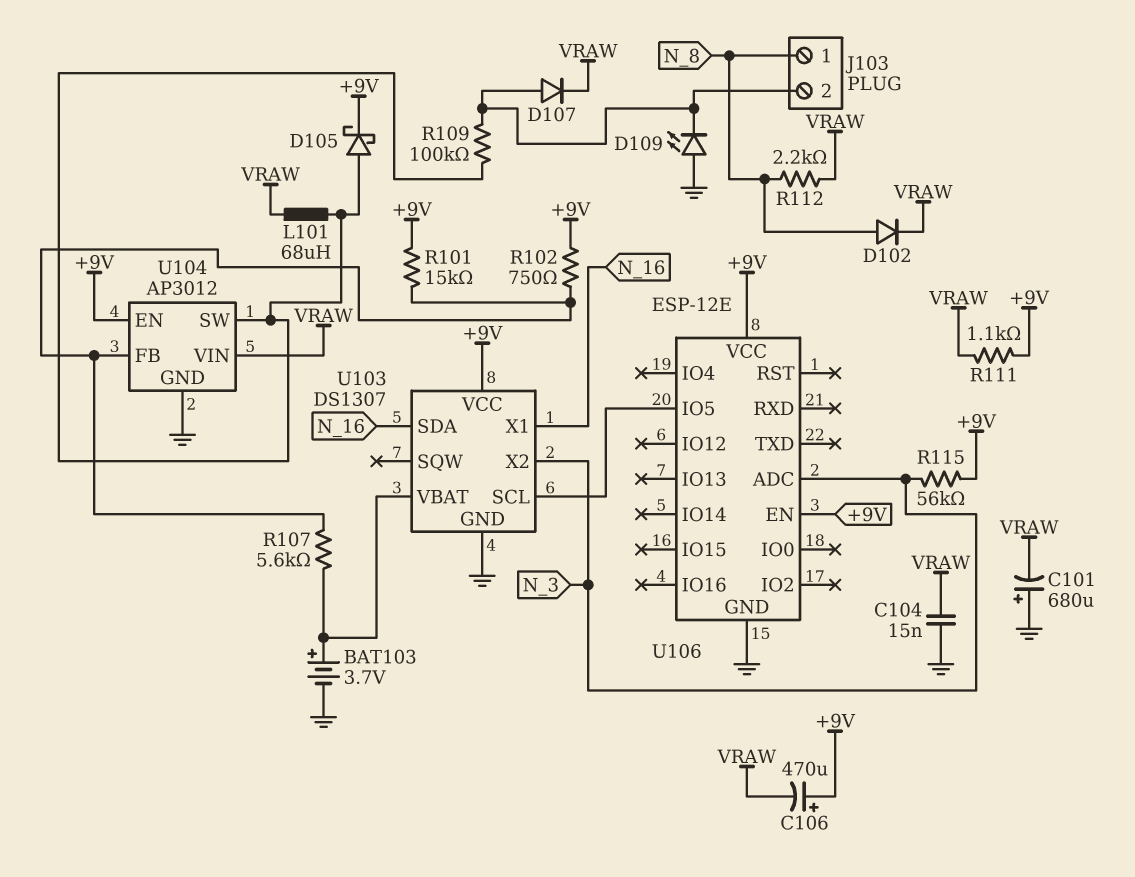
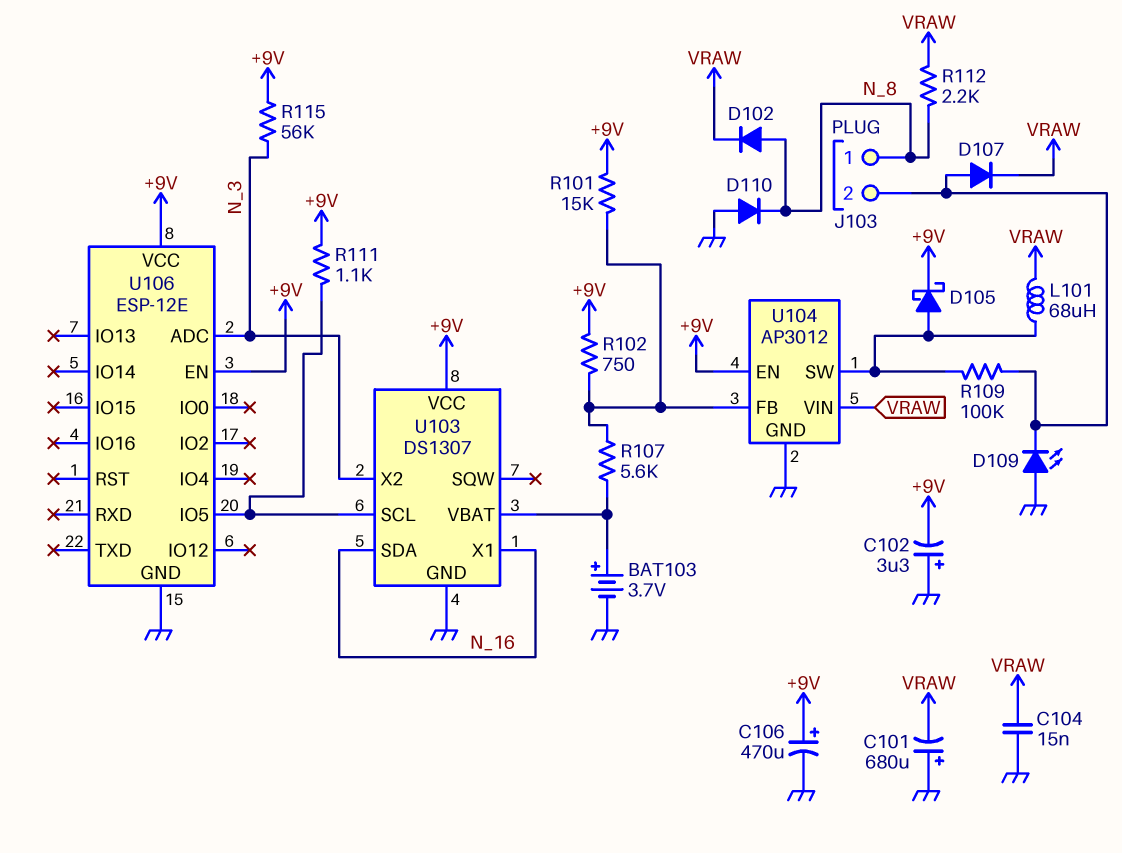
C102: none -> 3.3uF (plus GND, minus +9V)
C106: 470uF (plus +9V, minus VRAW) -> 470uF (plus +9V, minus GND)
D110: none -> diode (A GND, K N_8)
R111: 1.1k (+9V, VRAW) -> 1.1k (+9V, U103/SCL)

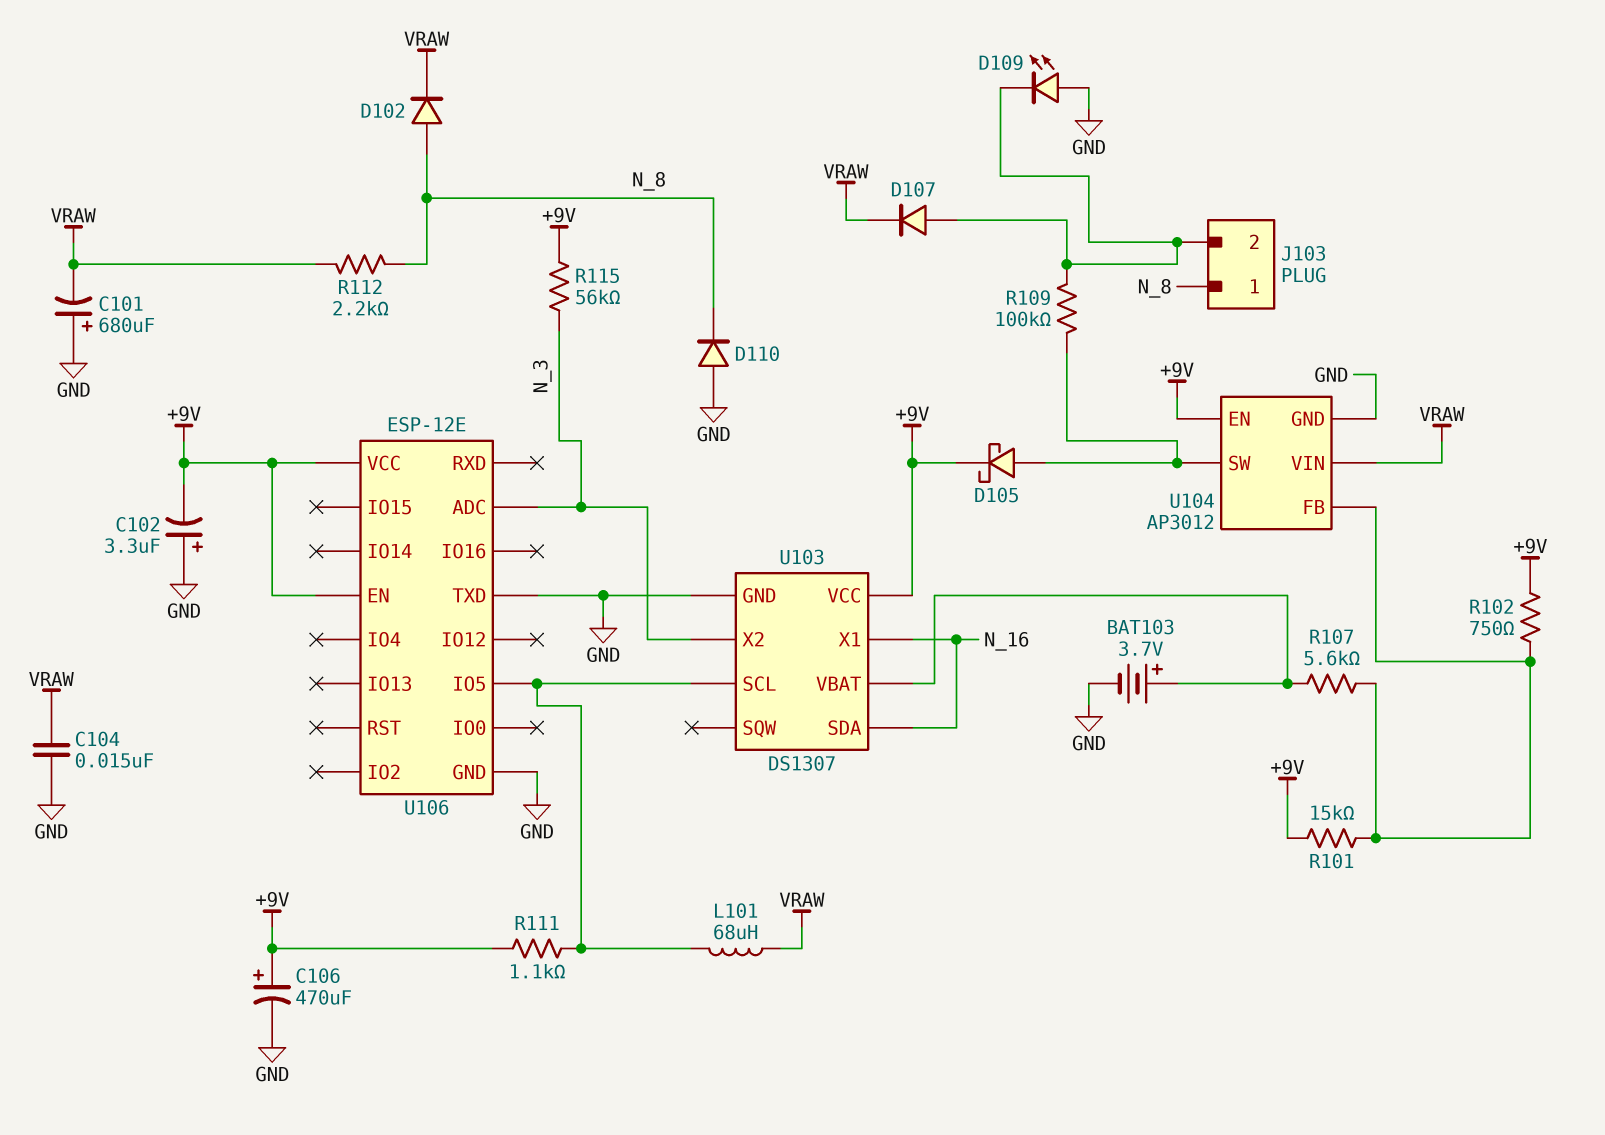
L101: 68uH (U104/SW, VRAW) -> 68uH (U103/SCL, VRAW)
U106 pin TXD: none -> GND

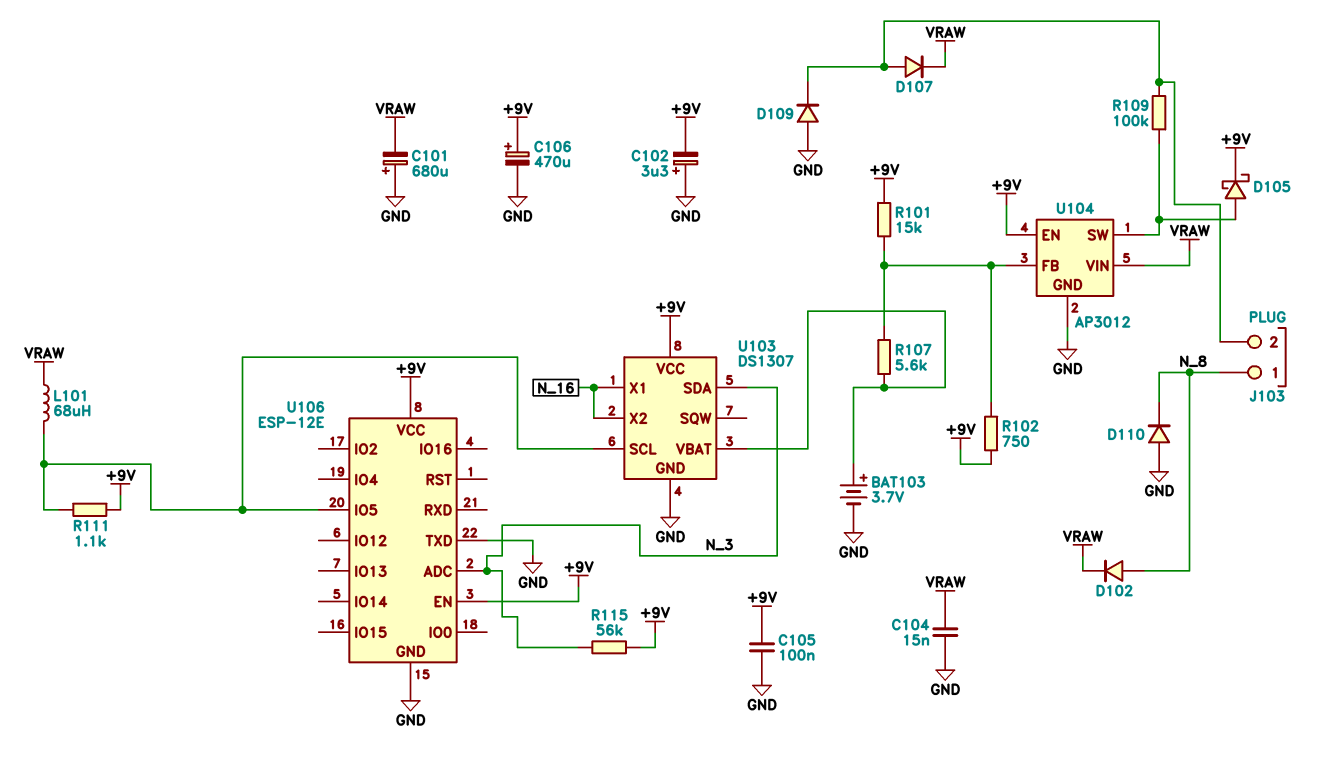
C105: none -> 100nF (+9V, GND)
D109: LED (A GND, K J103/2) -> diode (A GND, K J103/2)
R112: 2.2k (N_8, VRAW) -> none
U103 pin SDA: N_16 -> N_3
U103 pin X2: N_3 -> N_16

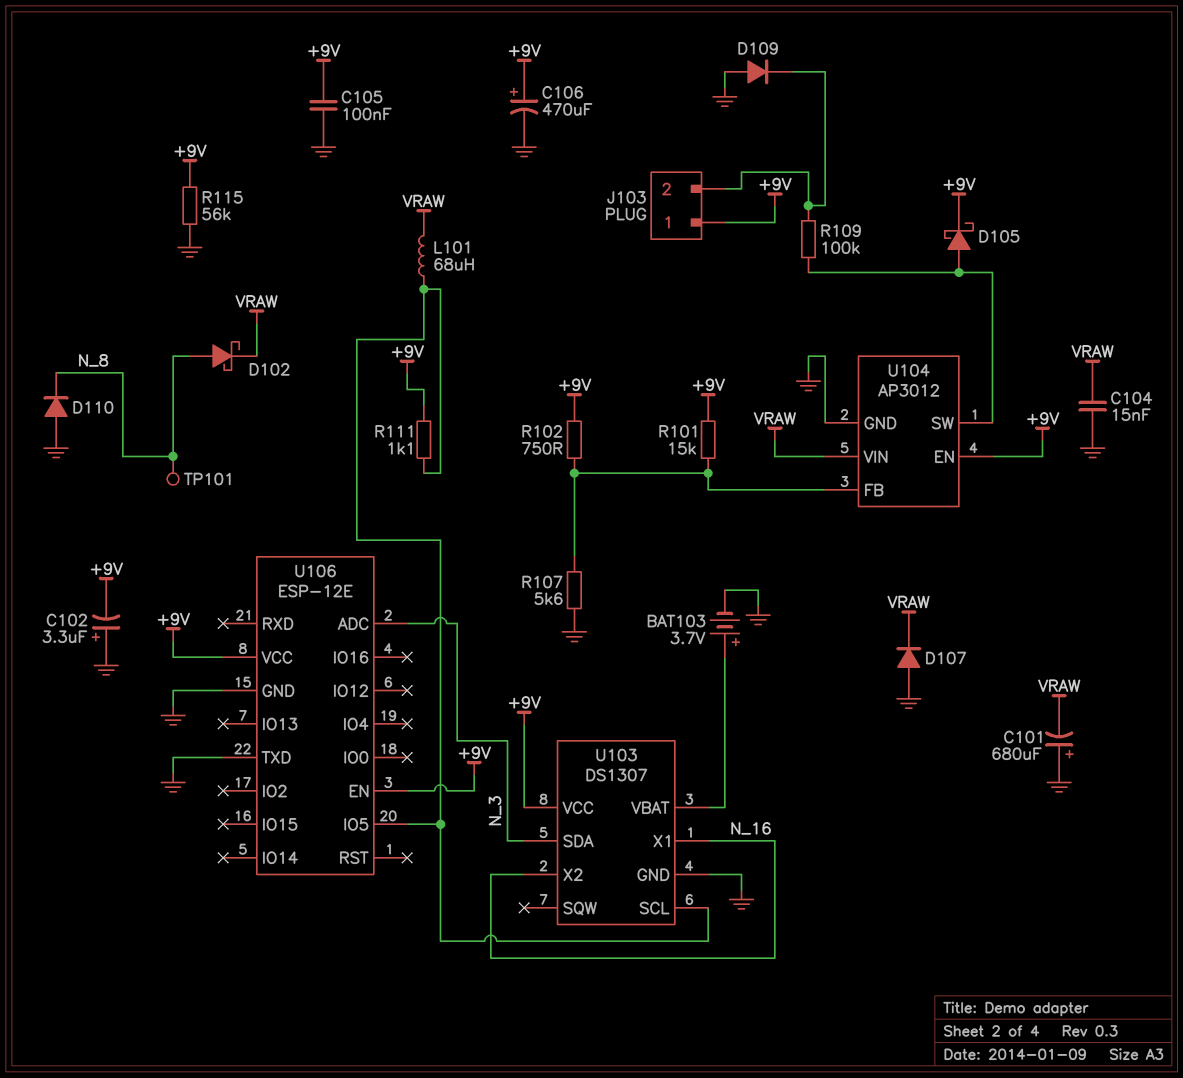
D102: diode (A N_8, K VRAW) -> schottky (A N_8, K VRAW)
D107: diode (A J103/2, K VRAW) -> diode (A GND, K VRAW)
J103 pin 1: N_8 -> +9V
R107: 5.6k (U103/VBAT, U104/FB) -> 5.6k (GND, U104/FB)
R115: 56k (+9V, N_3) -> 56k (+9V, GND)
TP101: none -> test point (N_8)

